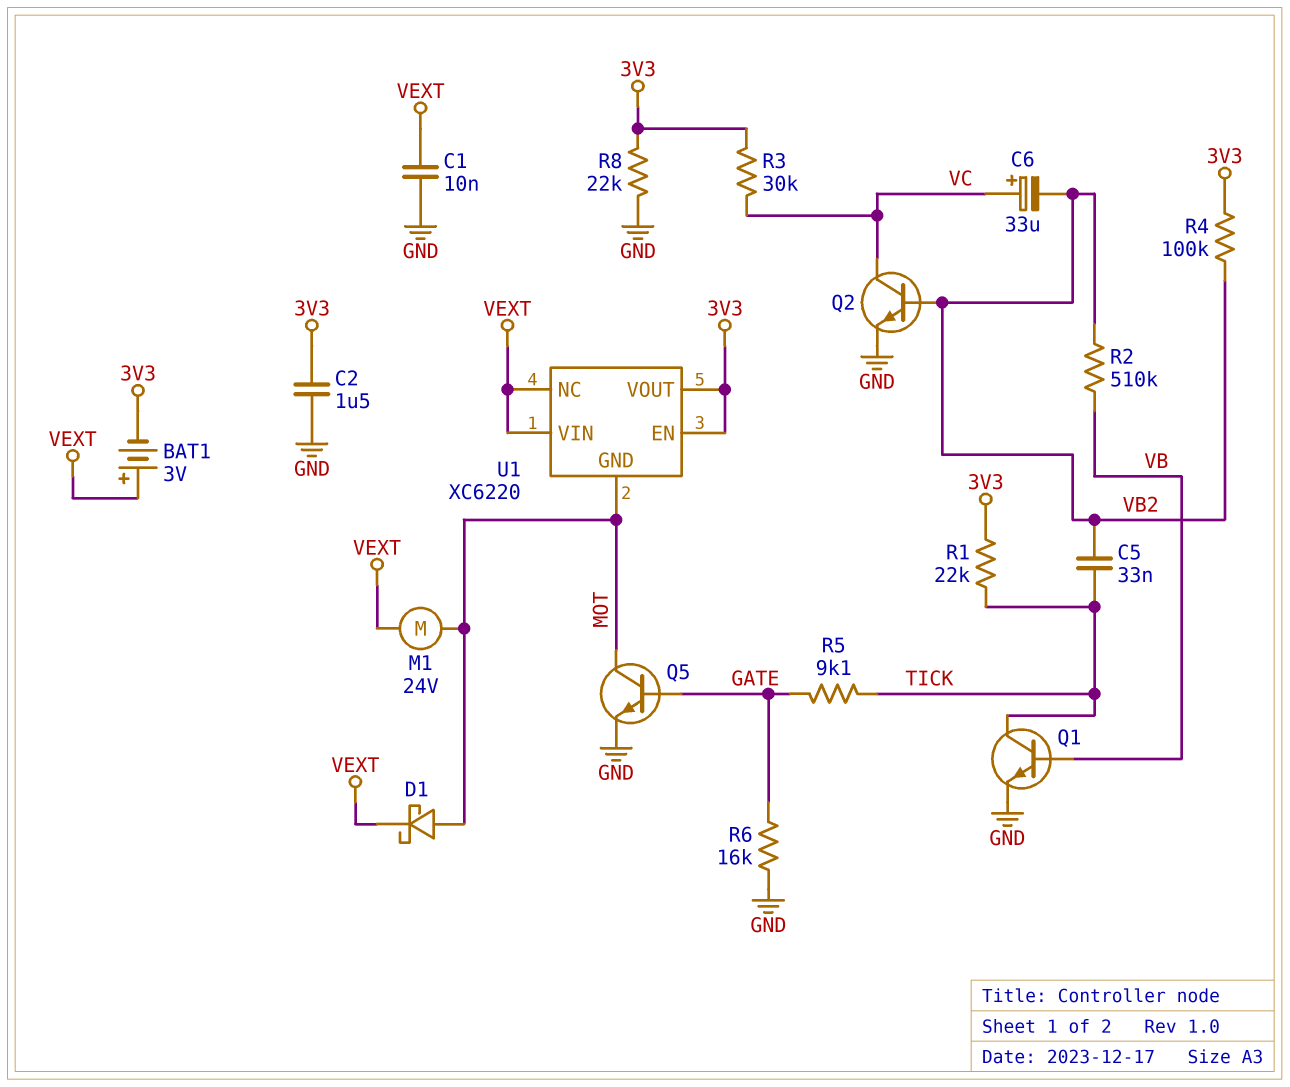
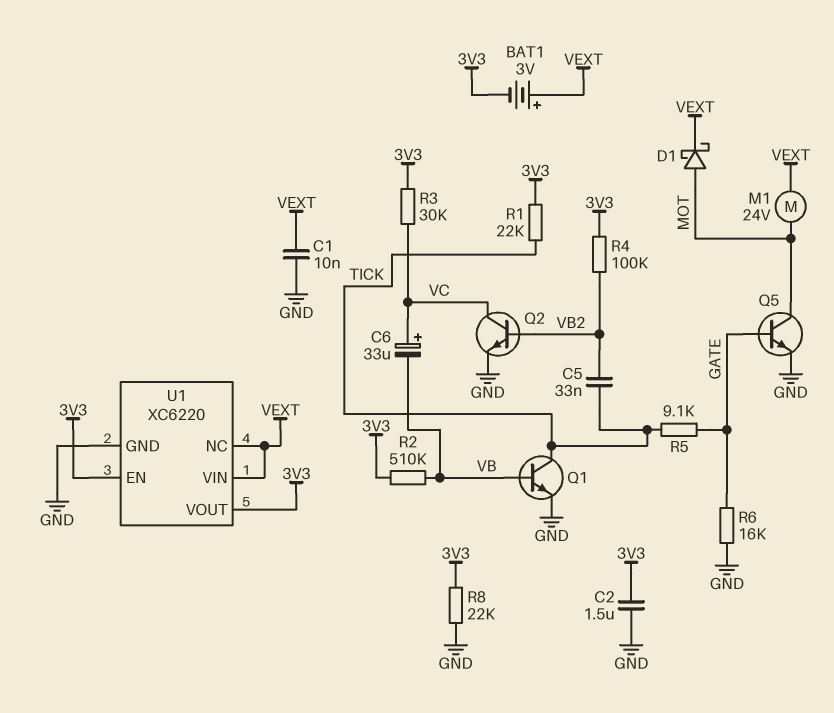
C6: 33uF (plus VC, minus VB2) -> 33uF (plus VC, minus VB)
R2: 510k (VB, VB2) -> 510k (3V3, VB)
U1 pin GND: MOT -> GND

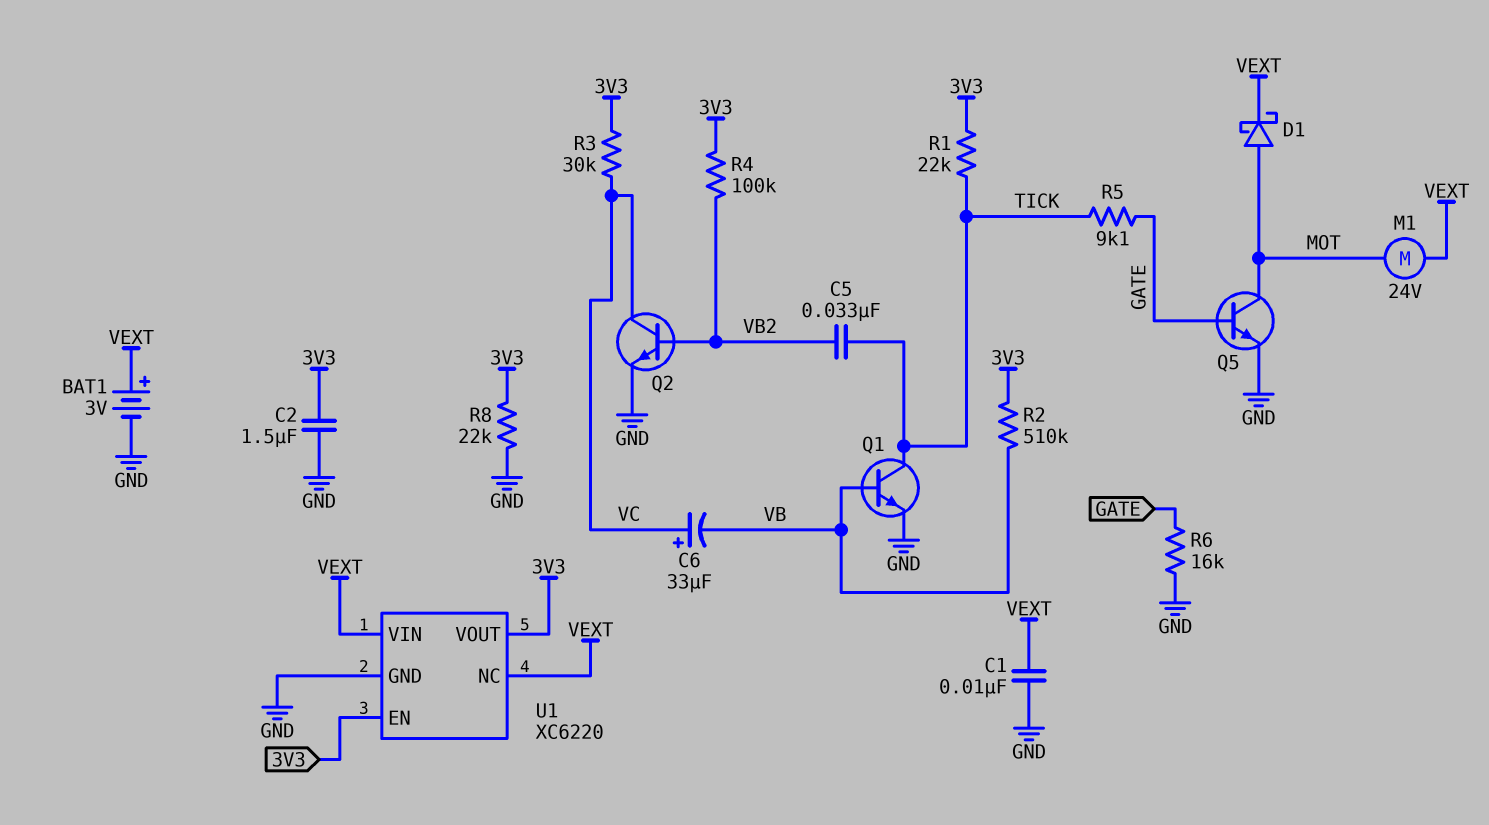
BAT1: 3V (plus VEXT, minus 3V3) -> 3V (plus VEXT, minus GND)

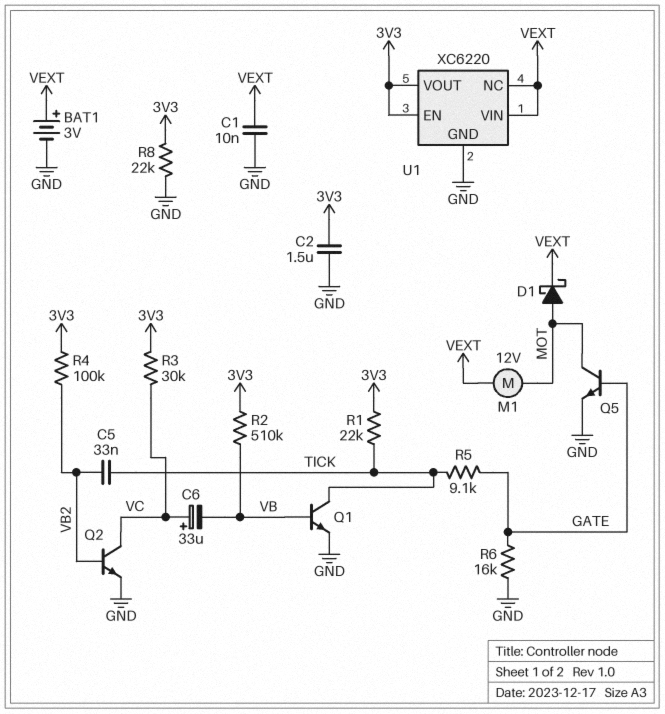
M1: motor 24V (MOT, VEXT) -> motor 12V (MOT, VEXT)

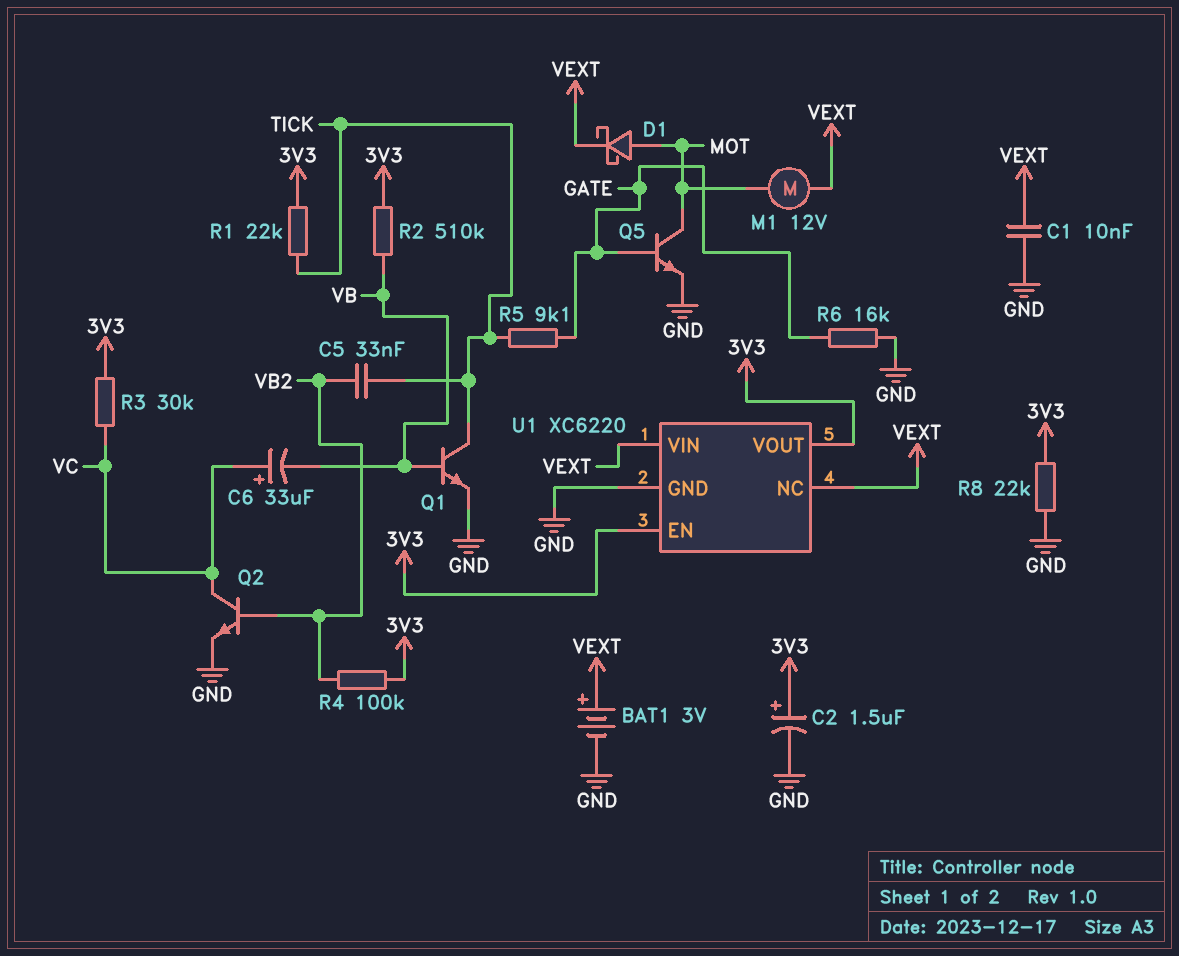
C2: 1.5uF (3V3, GND) -> 1.5uF (plus 3V3, minus GND)

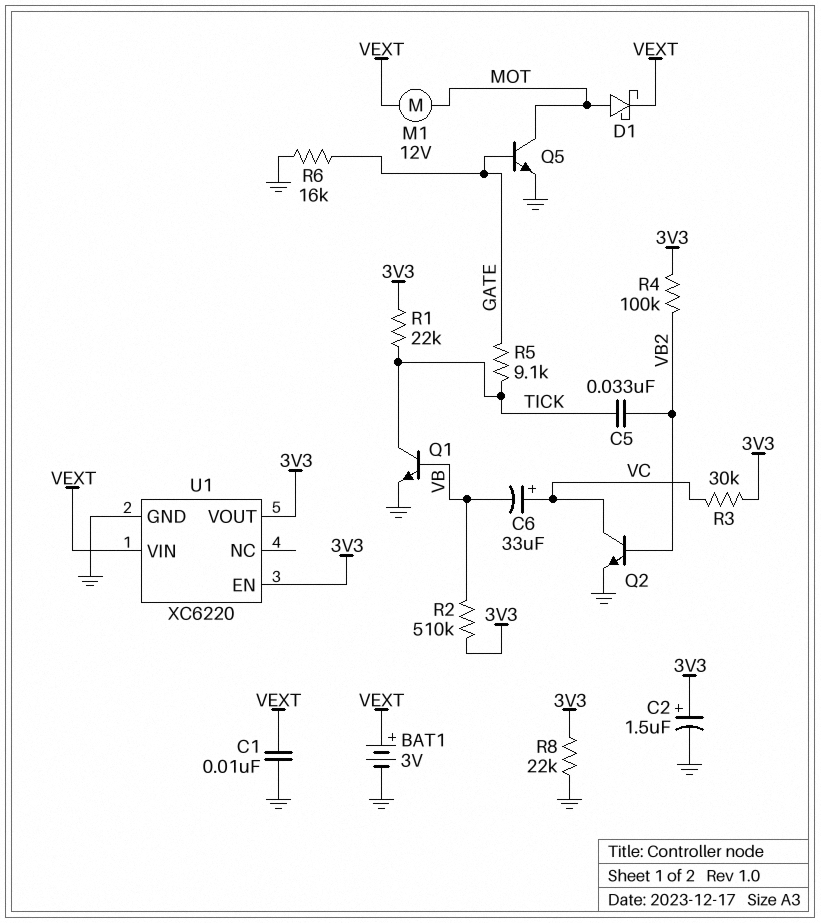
U1 pin NC: VEXT -> none

